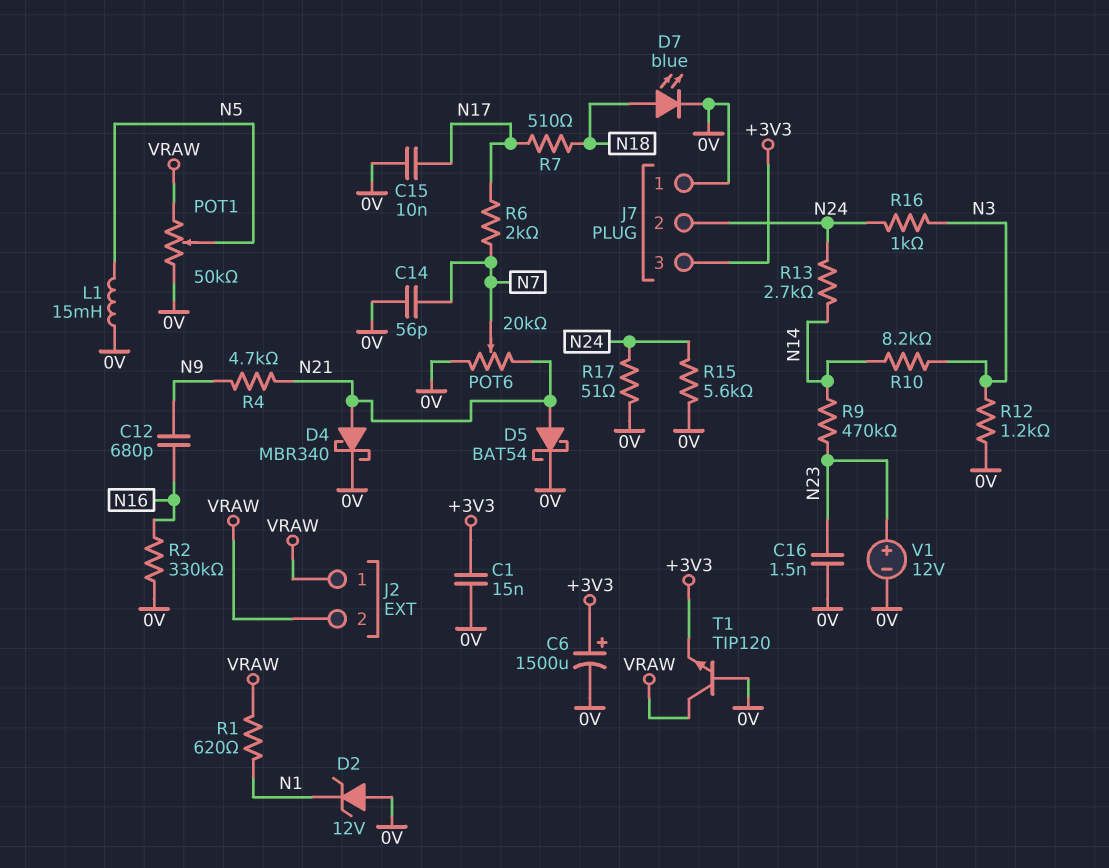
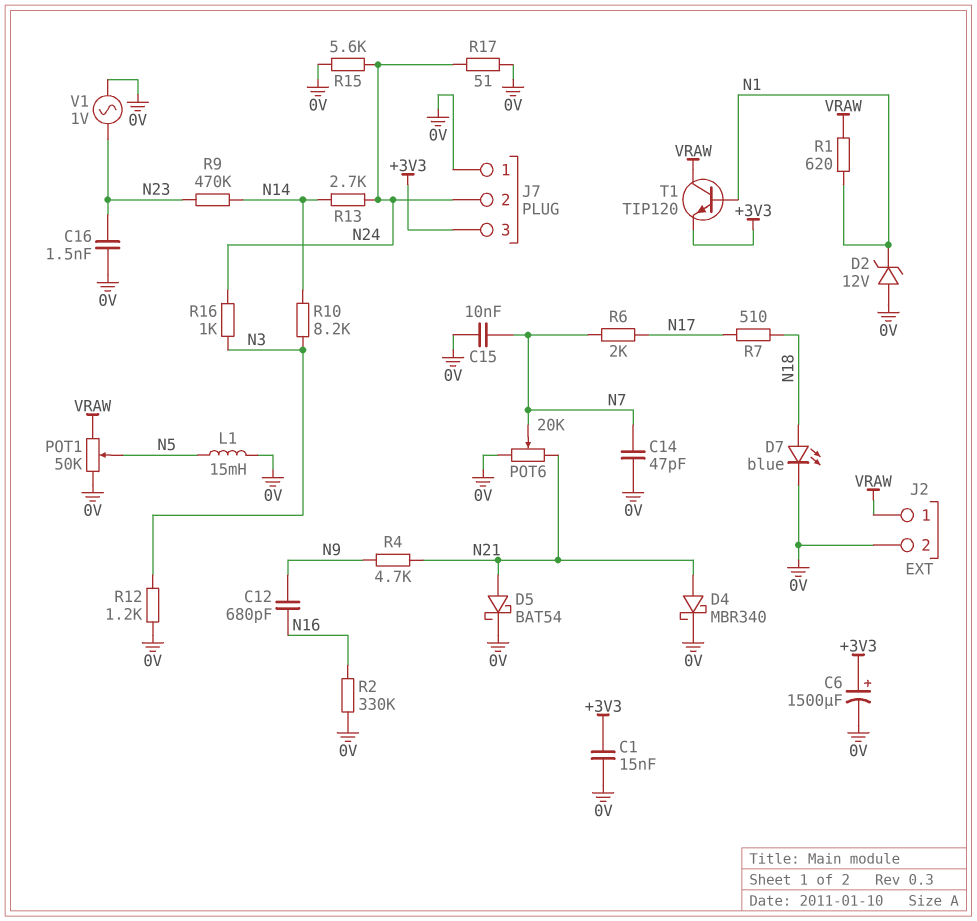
C14: 56pF (0V, N7) -> 47pF (0V, N7)
C15: 10nF (0V, N17) -> 10nF (0V, N7)
J2 pin 2: VRAW -> 0V
T1: NPN TIP120 (B 0V, C VRAW, E +3V3) -> NPN TIP120 (B N1, C VRAW, E +3V3)
V1: 12V (plus N23, minus 0V) -> AC 1V (0V, N23)

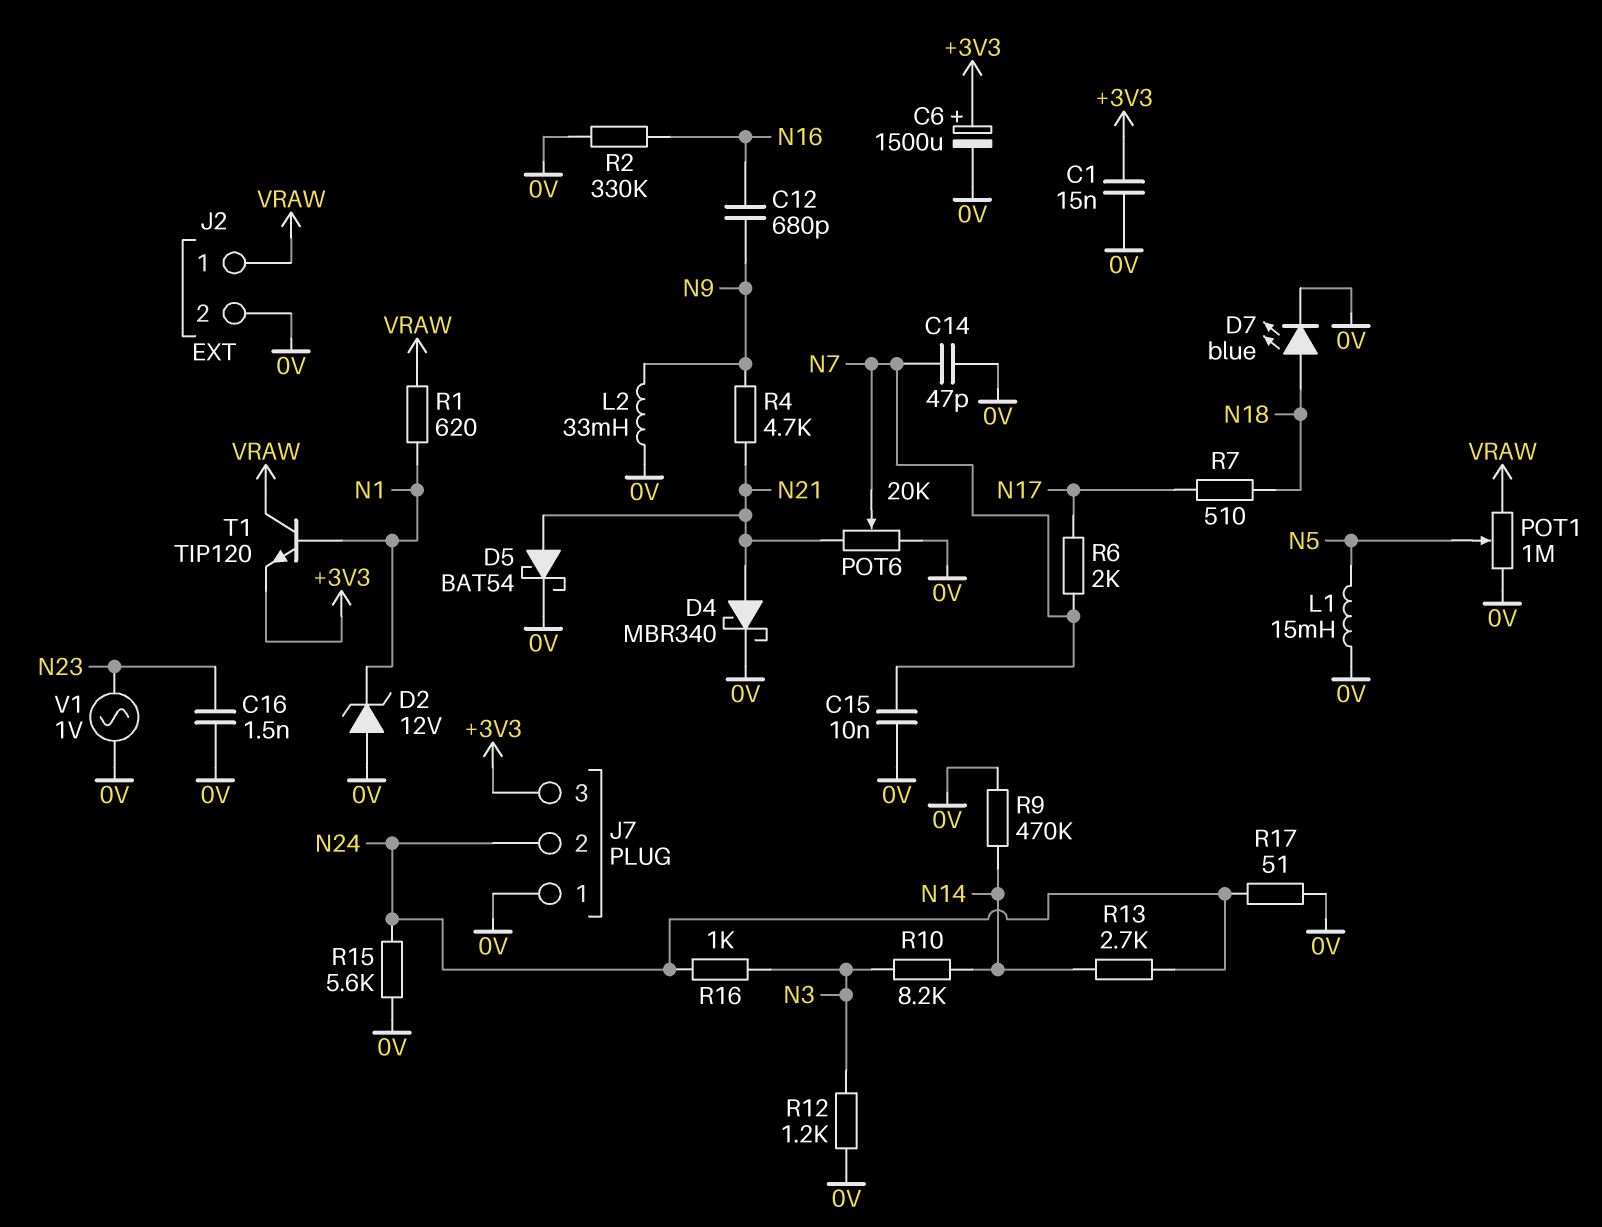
L2: none -> 33mH (0V, N9)
POT1: 50k (0V, VRAW, wiper N5) -> 1M (0V, VRAW, wiper N5)
R9: 470k (N14, N23) -> 470k (0V, N14)

